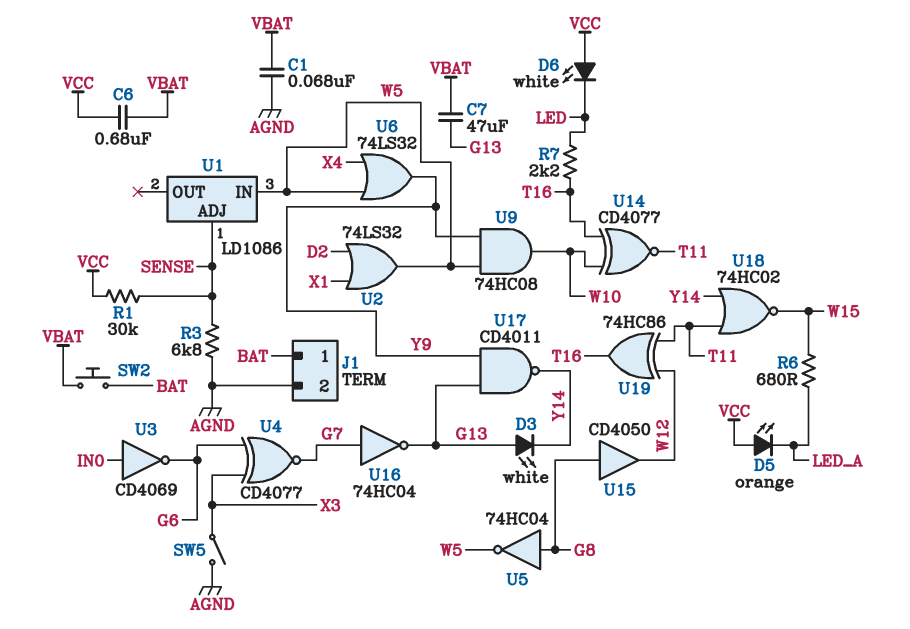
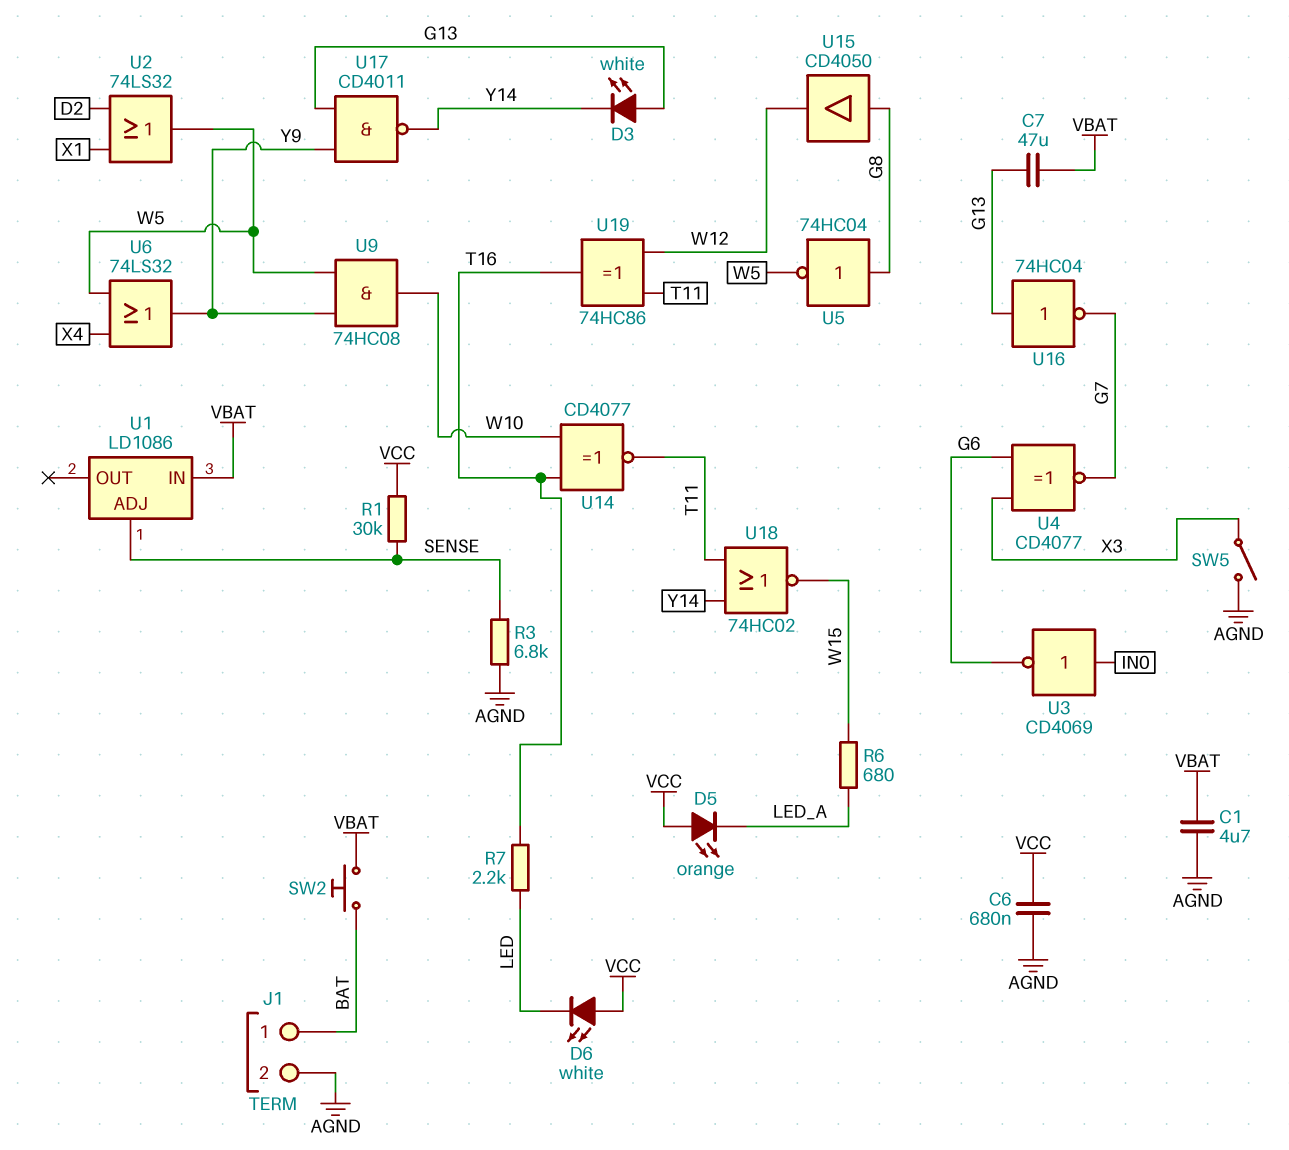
C1: 68nF (AGND, VBAT) -> 4.7uF (AGND, VBAT)
C6: 680nF (VBAT, VCC) -> 680nF (AGND, VCC)
U1 pin IN: W5 -> VBAT
U16: NOT 74HC04 (in G7, out G13) -> NOT 74HC04 (in G13, out G7)

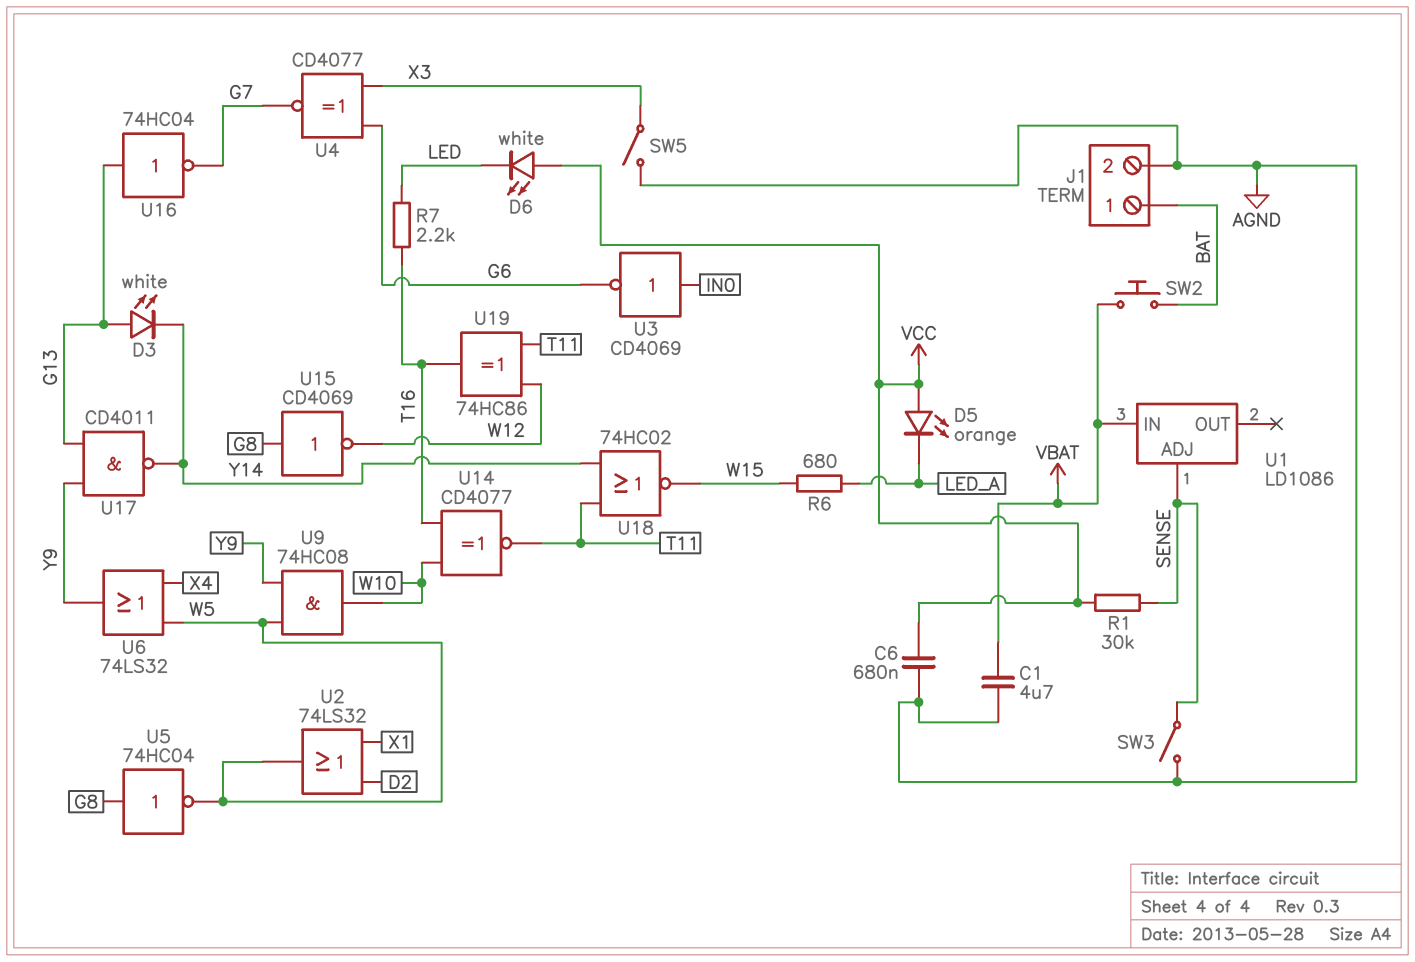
C7: 47uF (G13, VBAT) -> none
R3: 6.8k (AGND, SENSE) -> none
SW3: none -> switch (AGND, SENSE)
U15: buffer CD4050 (in G8, out W12) -> NOT CD4069 (in G8, out W12)

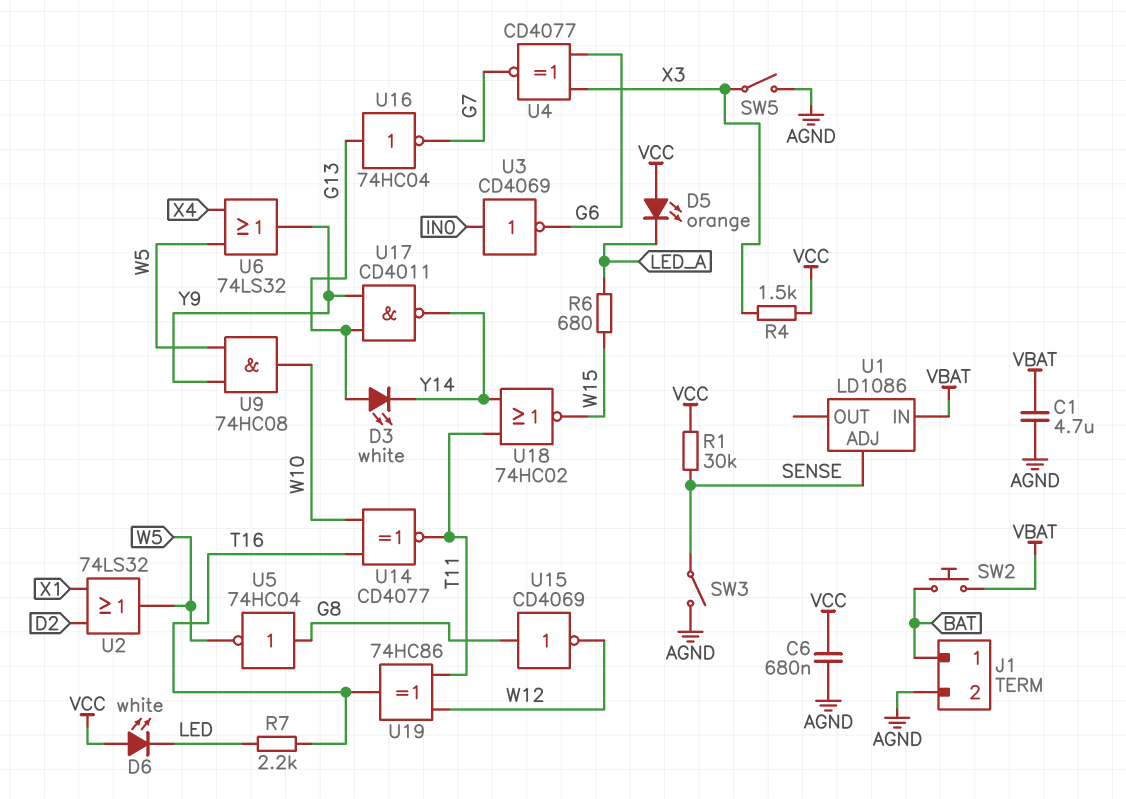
R4: none -> 1.5k (VCC, X3)

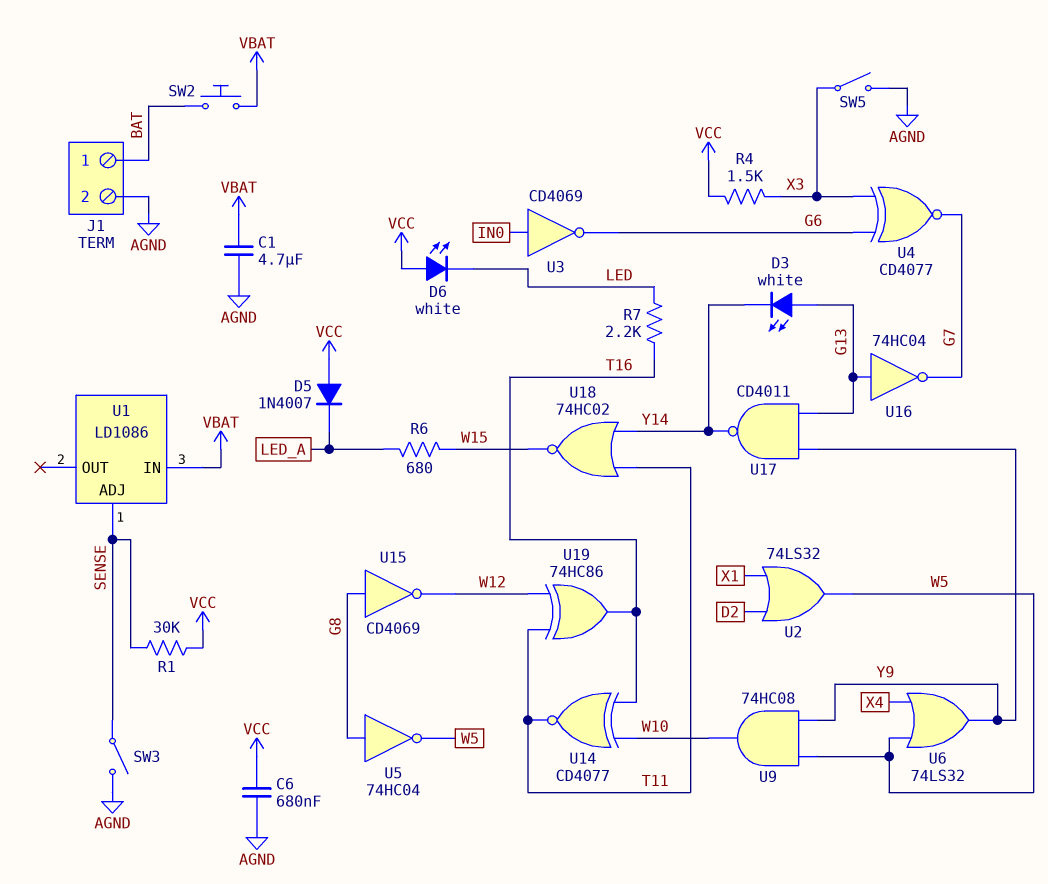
D5: LED orange (A VCC, K LED_A) -> diode 1N4007 (A VCC, K LED_A)

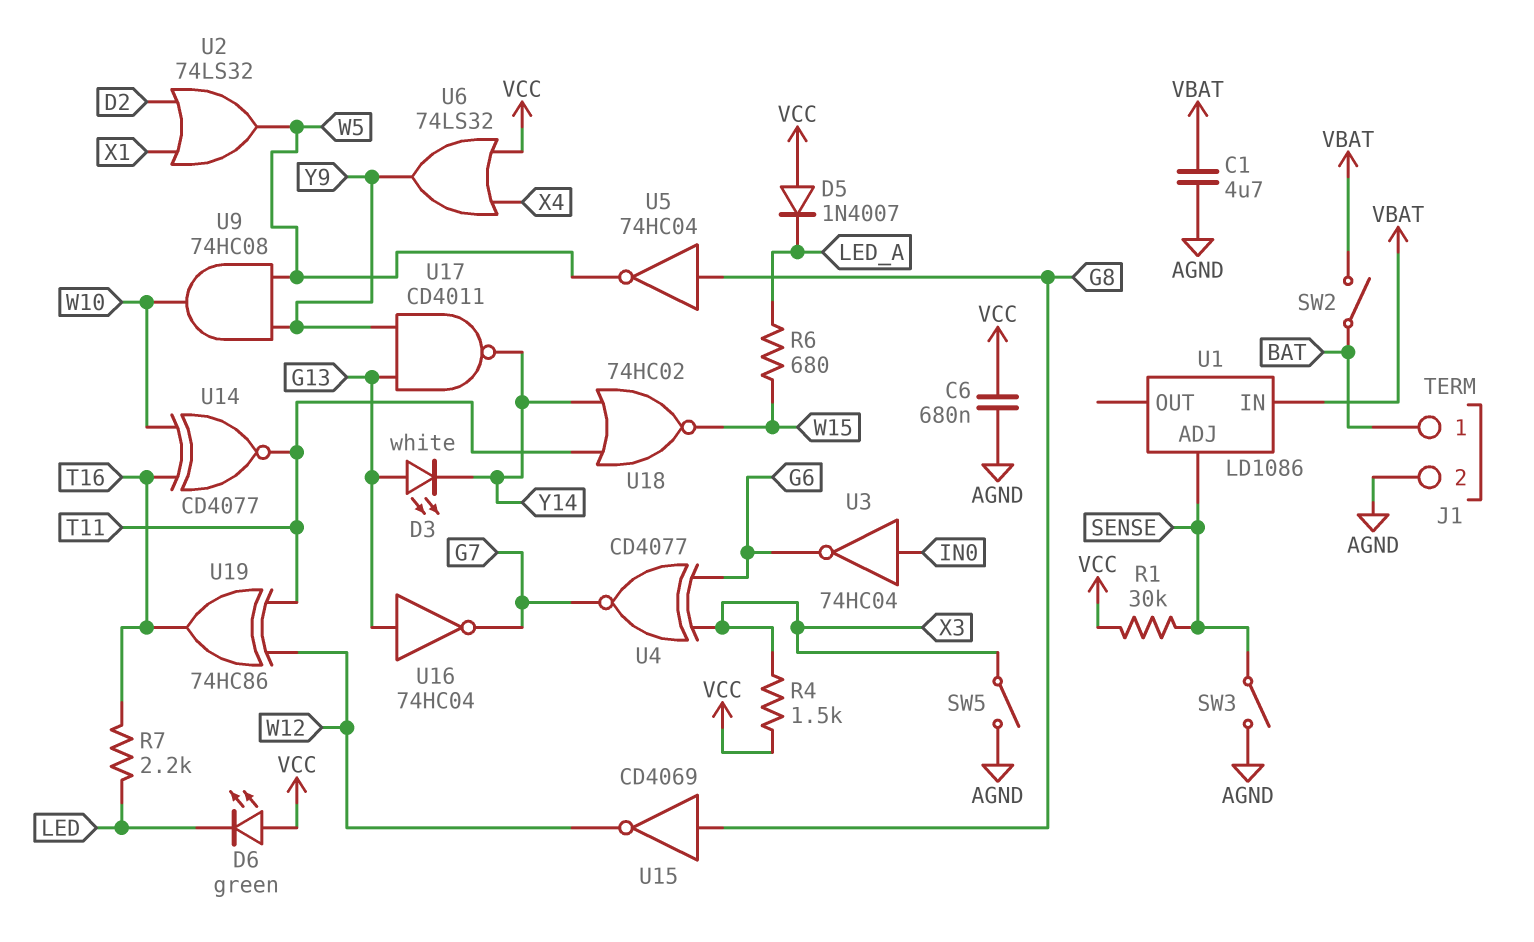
D6: LED white (A VCC, K LED) -> LED green (A VCC, K LED)
SW2: button (BAT, VBAT) -> switch (BAT, VBAT)
U3: NOT CD4069 (in IN0, out G6) -> NOT 74HC04 (in IN0, out G6)
U6: OR 74LS32 (in W5, in X4, out Y9) -> OR 74LS32 (in VCC, in X4, out Y9)

